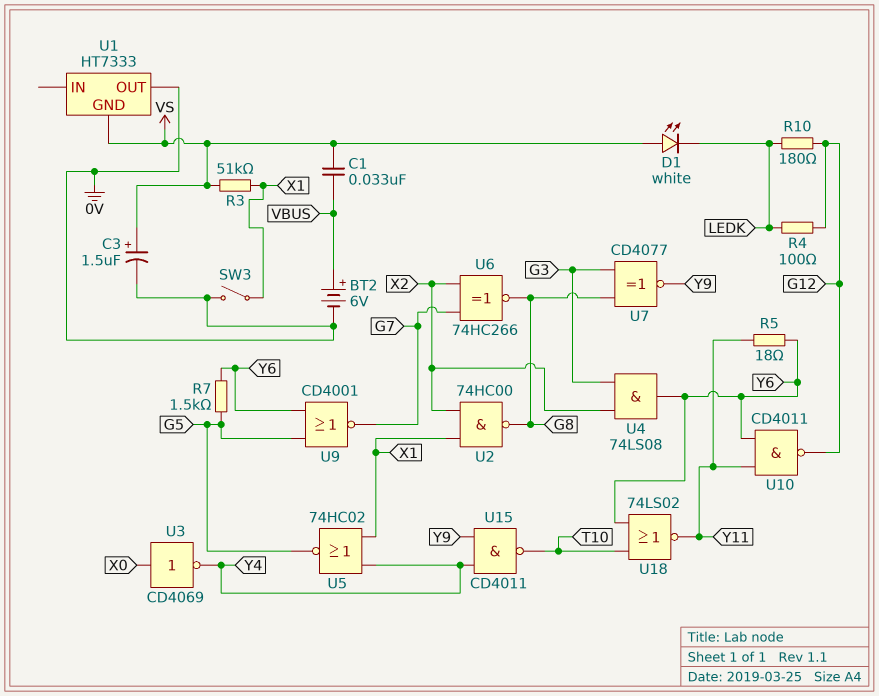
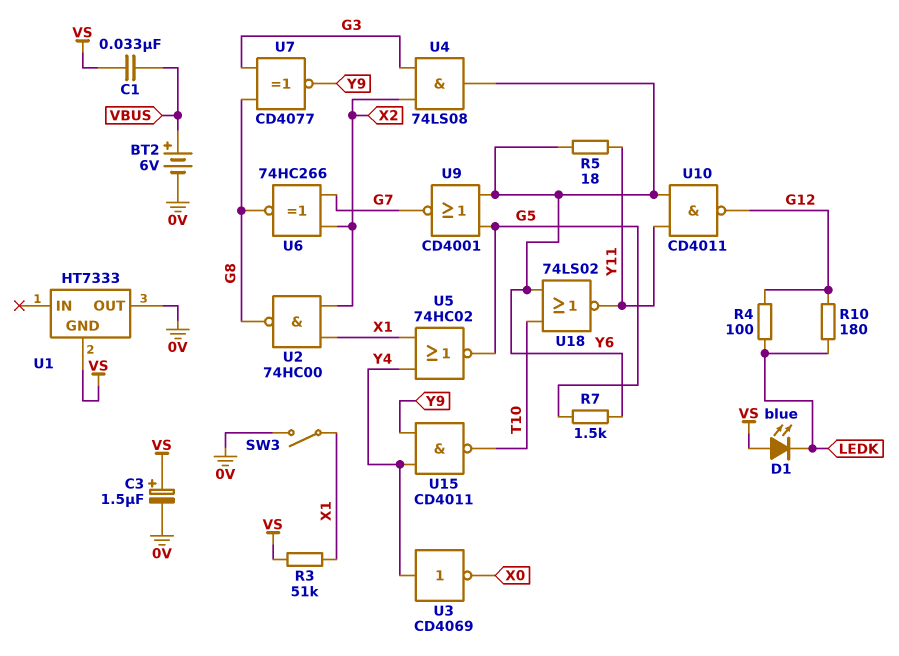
D1: LED white (A VS, K LEDK) -> LED blue (A VS, K LEDK)
U3: NOT CD4069 (in X0, out Y4) -> NOT CD4069 (in Y4, out X0)

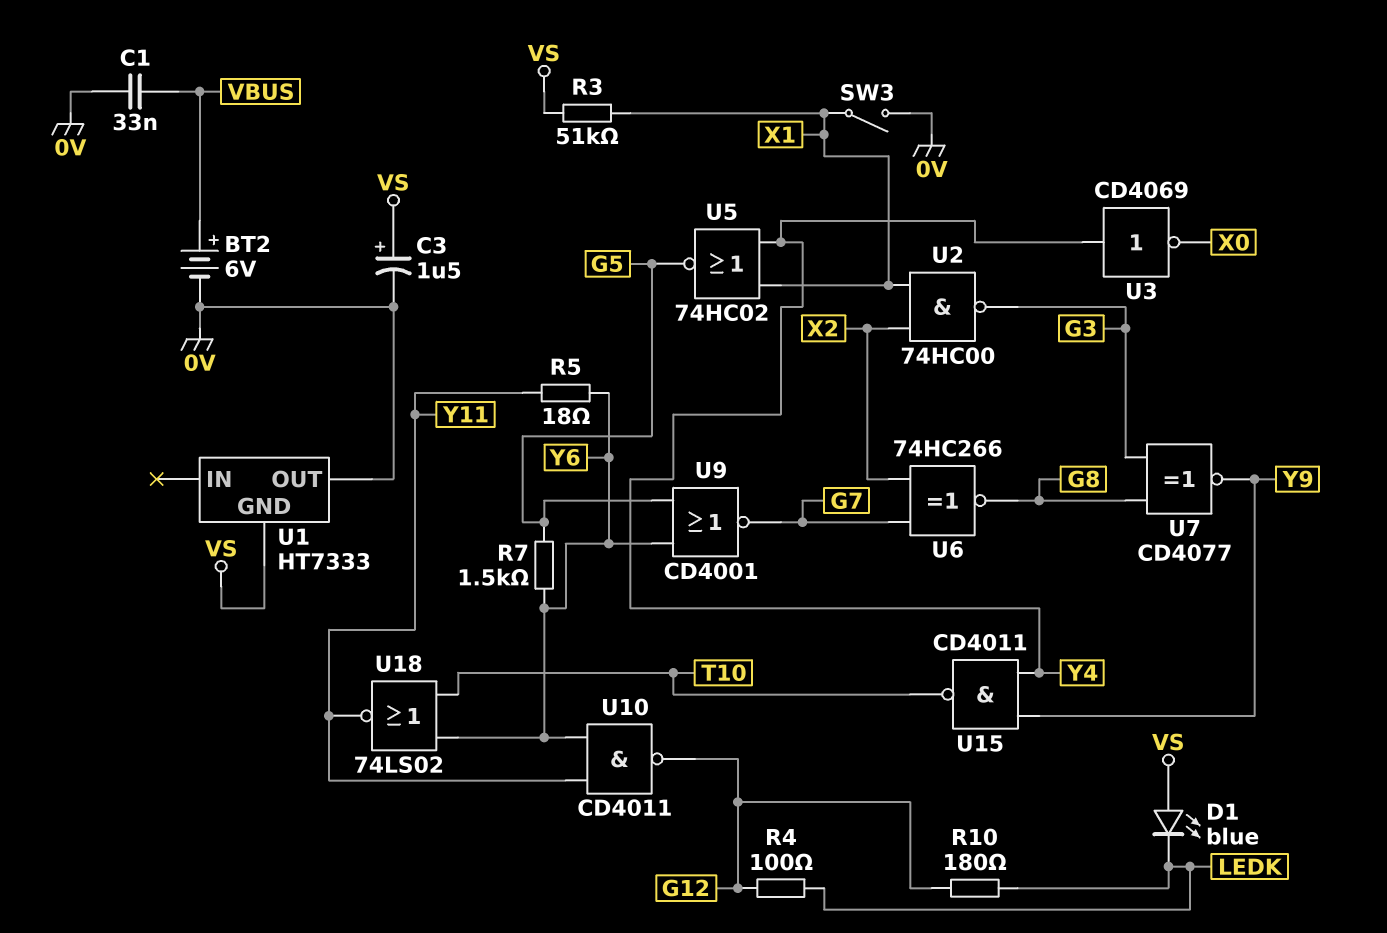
C1: 33nF (VBUS, VS) -> 33nF (0V, VBUS)
U2: NAND 74HC00 (in X1, in X2, out G8) -> NAND 74HC00 (in X1, in X2, out G3)
U4: AND 74LS08 (in G3, in X2, out Y6) -> none

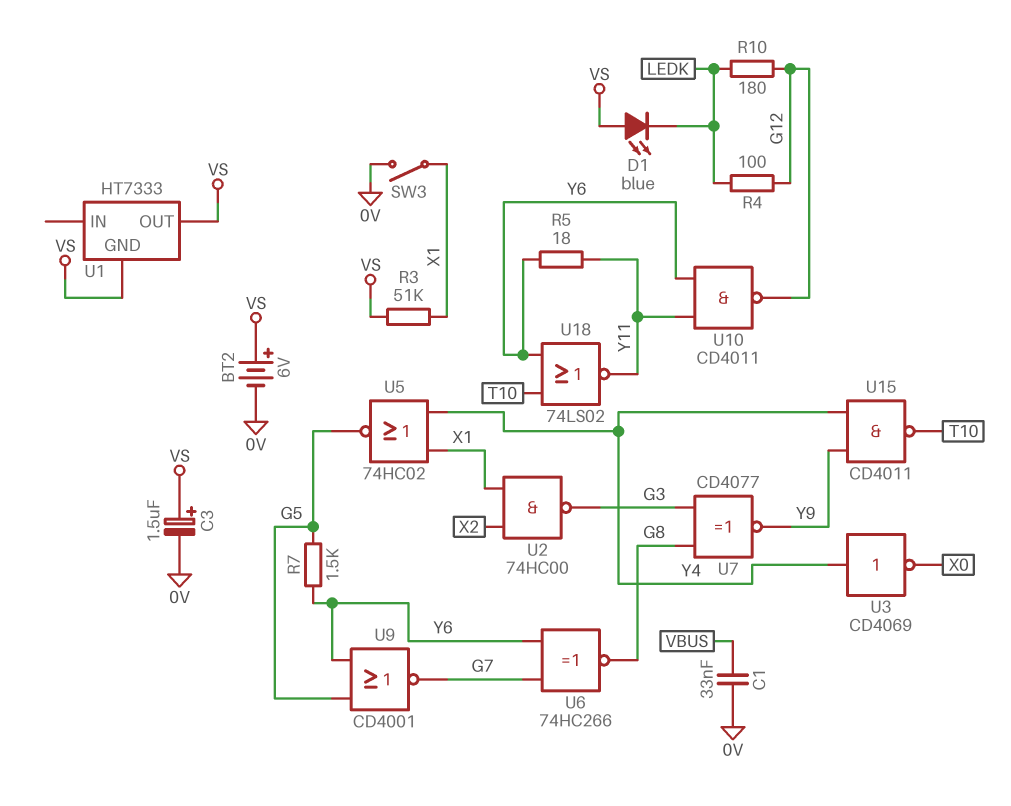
BT2: 6V (plus VBUS, minus 0V) -> 6V (plus VS, minus 0V)
U1 pin OUT: 0V -> VS
U6: XNOR 74HC266 (in G7, in X2, out G8) -> XNOR 74HC266 (in G7, in Y6, out G8)

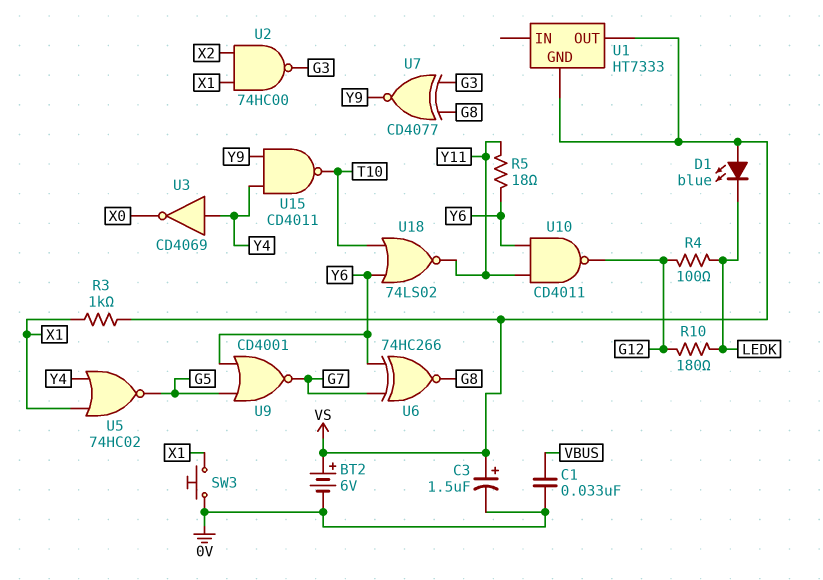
R3: 51k (VS, X1) -> 1k (VS, X1)
R7: 1.5k (G5, Y6) -> none
SW3: switch (0V, X1) -> button (0V, X1)

